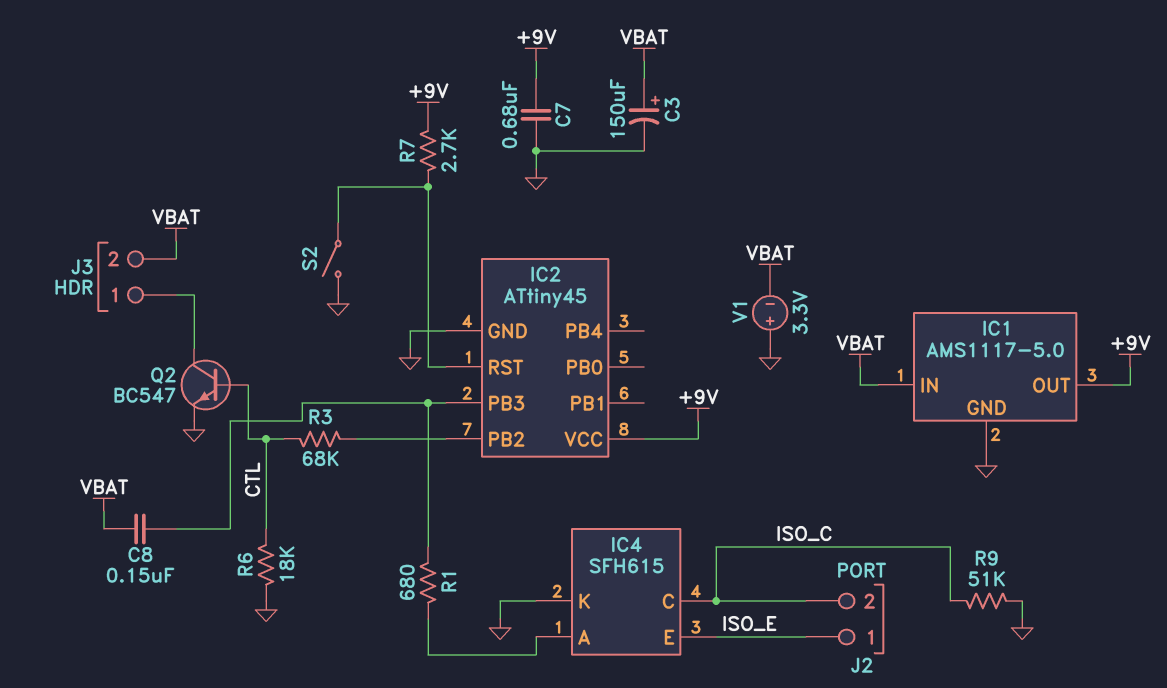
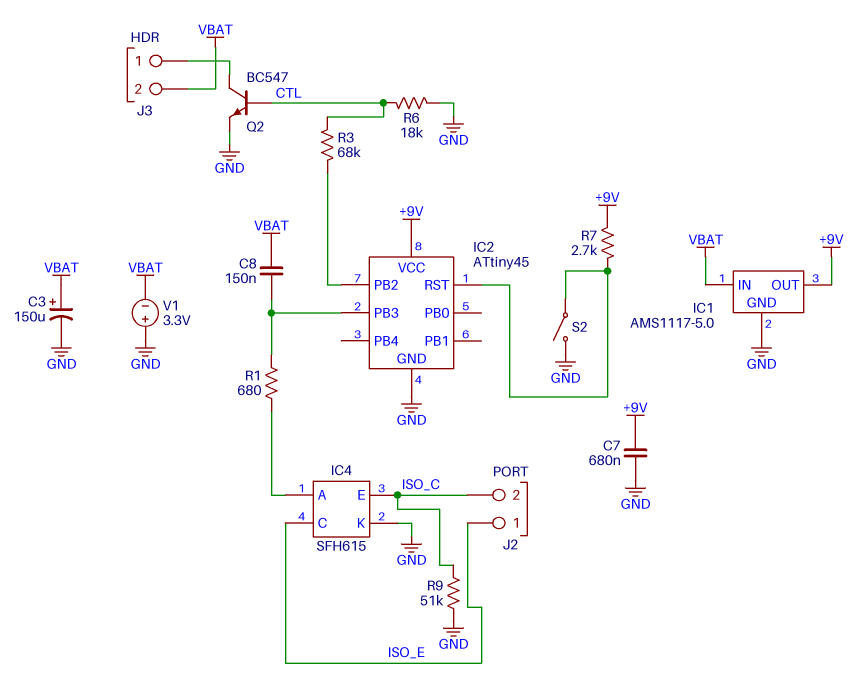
IC4 pin C: ISO_C -> ISO_E
IC4 pin E: ISO_E -> ISO_C

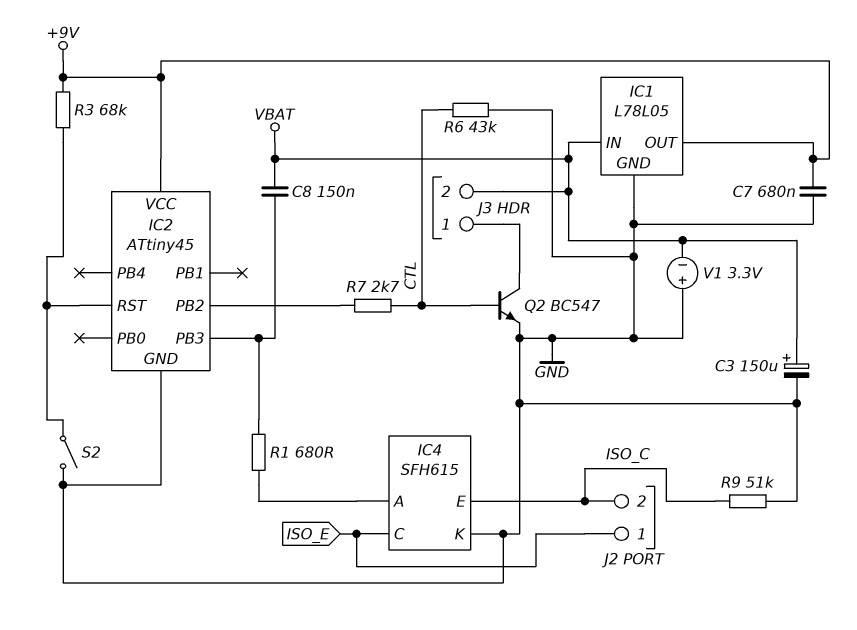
IC1: AMS1117-5.0 -> L78L05
R3: 68k (CTL, IC2/PB2) -> 68k (+9V, IC2/RST)
R6: 18k (CTL, GND) -> 43k (CTL, GND)
R7: 2.7k (+9V, IC2/RST) -> 2.7k (CTL, IC2/PB2)

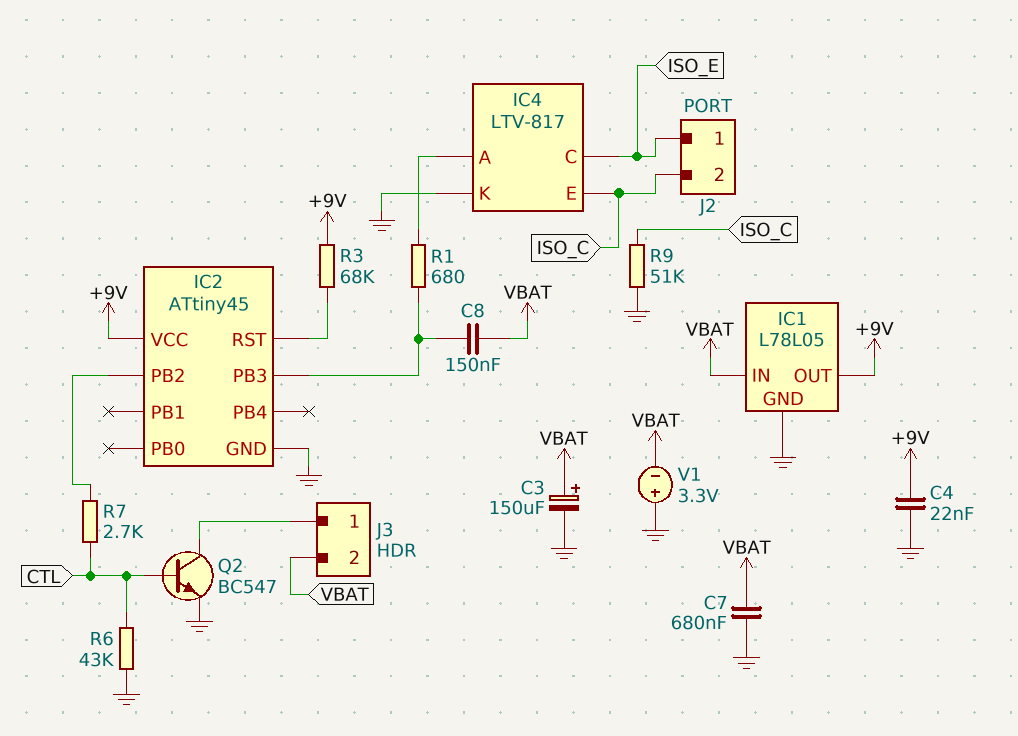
C4: none -> 22nF (+9V, GND)
C7: 680nF (+9V, GND) -> 680nF (GND, VBAT)
IC4: SFH615 -> LTV-817
S2: switch (GND, IC2/RST) -> none

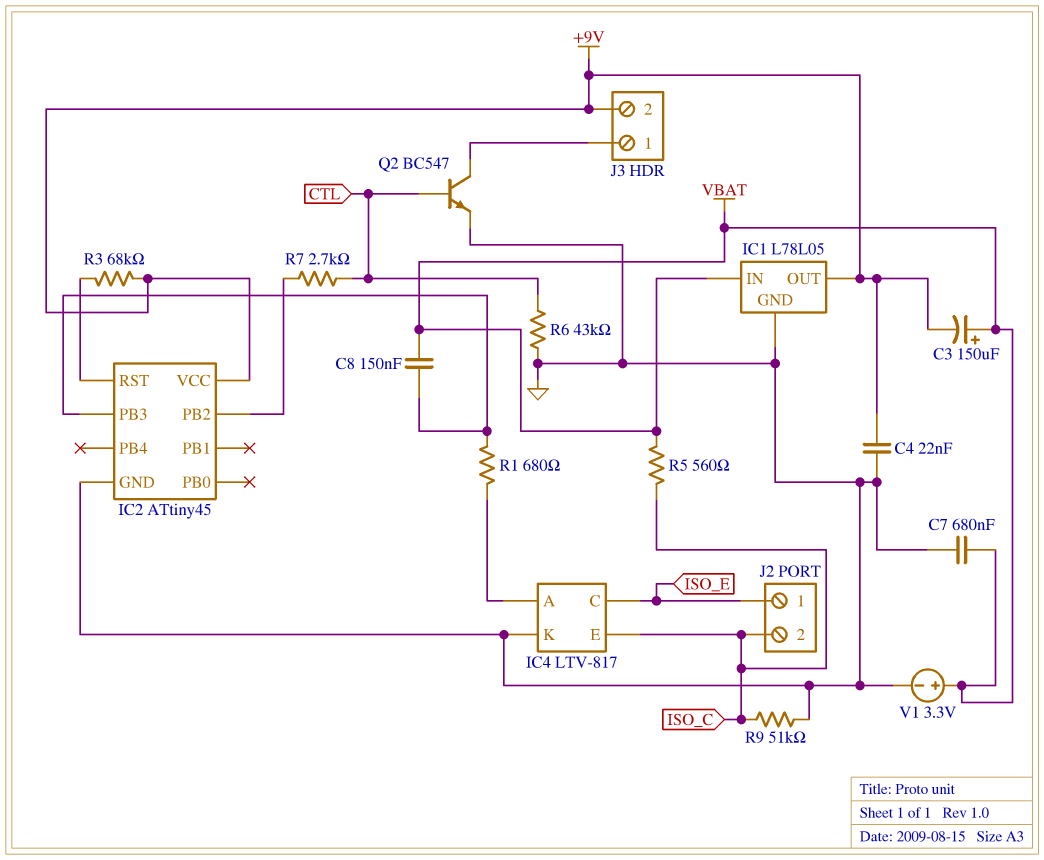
C3: 150uF (plus VBAT, minus GND) -> 150uF (plus VBAT, minus +9V)
J3 pin 2: VBAT -> +9V
R5: none -> 560 (ISO_C, VBAT)
V1: 3.3V (plus GND, minus VBAT) -> 3.3V (plus VBAT, minus GND)

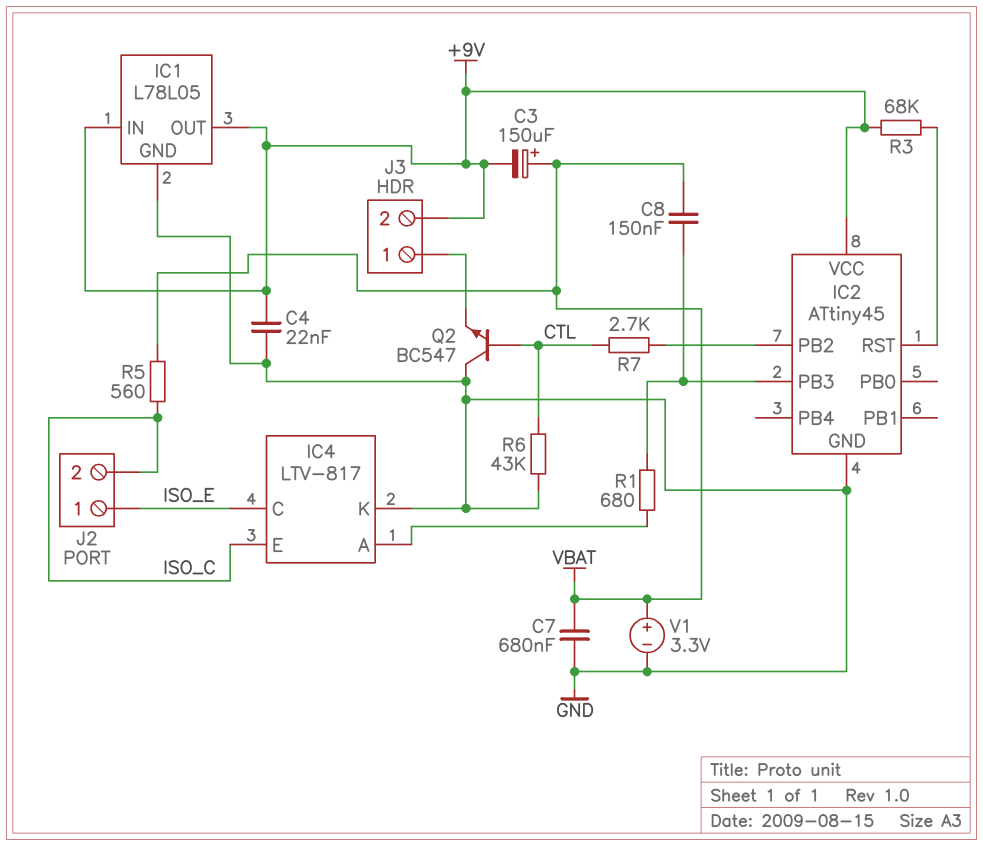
IC1 pin IN: VBAT -> +9V
Q2: NPN BC547 (B CTL, C J3/1, E GND) -> NPN BC547 (B CTL, C GND, E J3/1)
R9: 51k (GND, ISO_C) -> none

